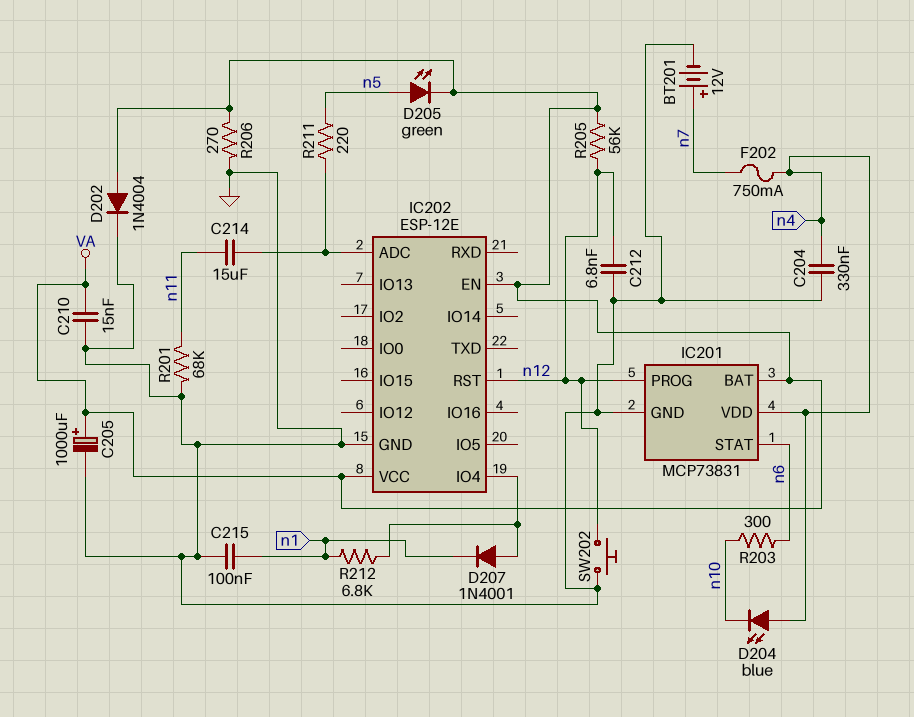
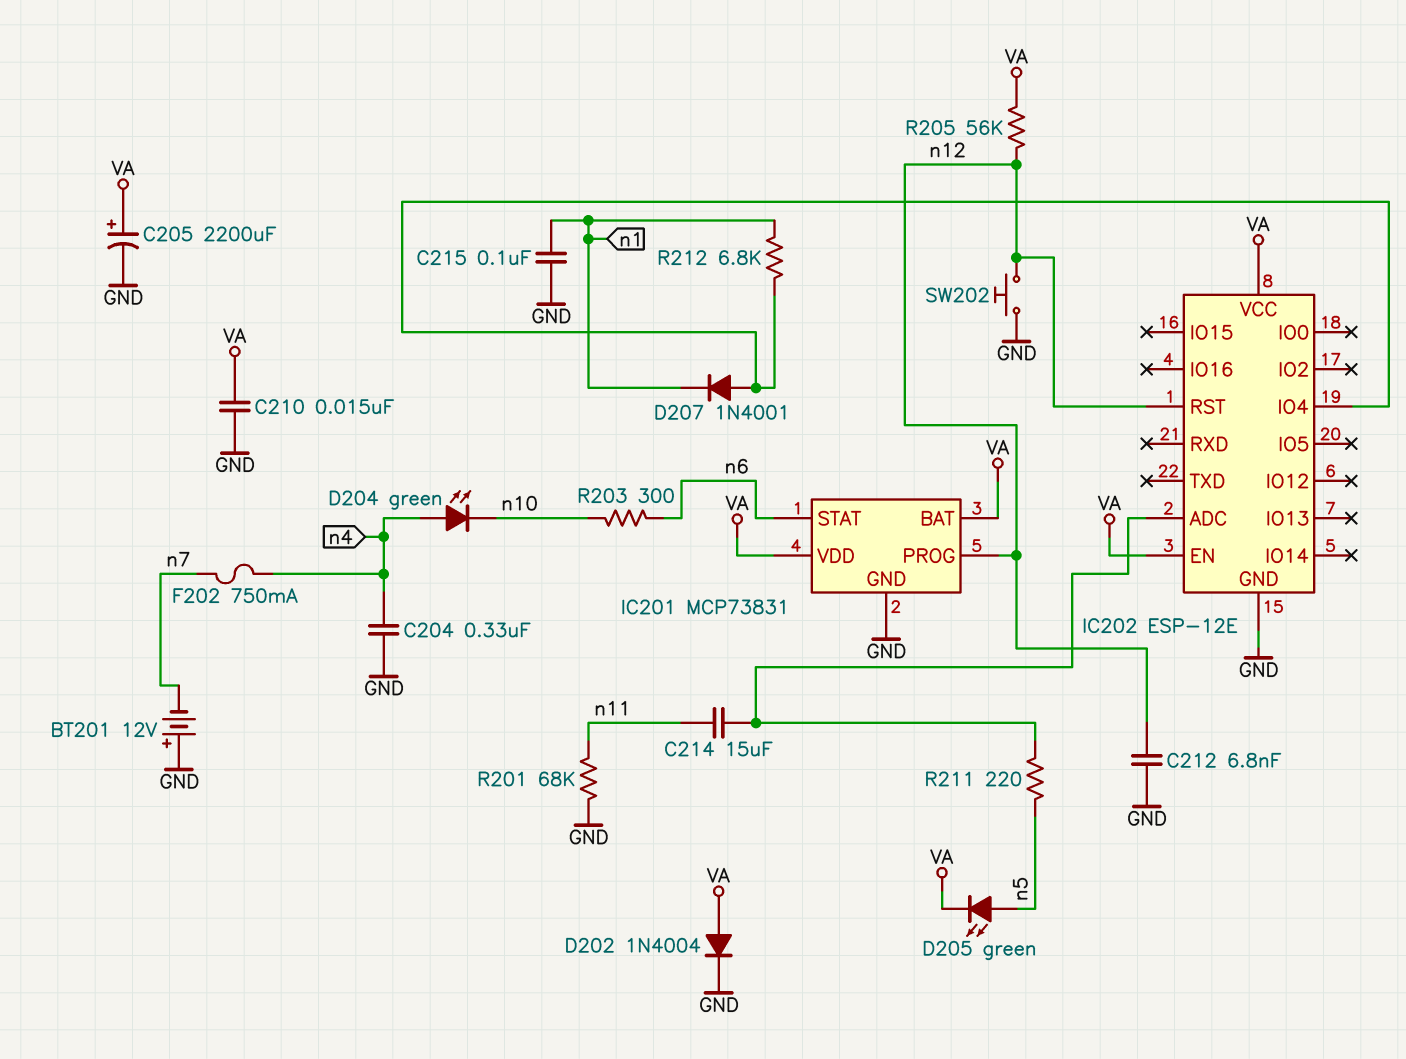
BT201: 12V (plus n7, minus GND) -> 12V (plus GND, minus n7)
C205: 1000uF (plus VA, minus GND) -> 2200uF (plus VA, minus GND)
D204: LED blue (A n4, K n10) -> LED green (A n4, K n10)
IC201 pin VDD: n4 -> VA
R206: 270 (GND, VA) -> none

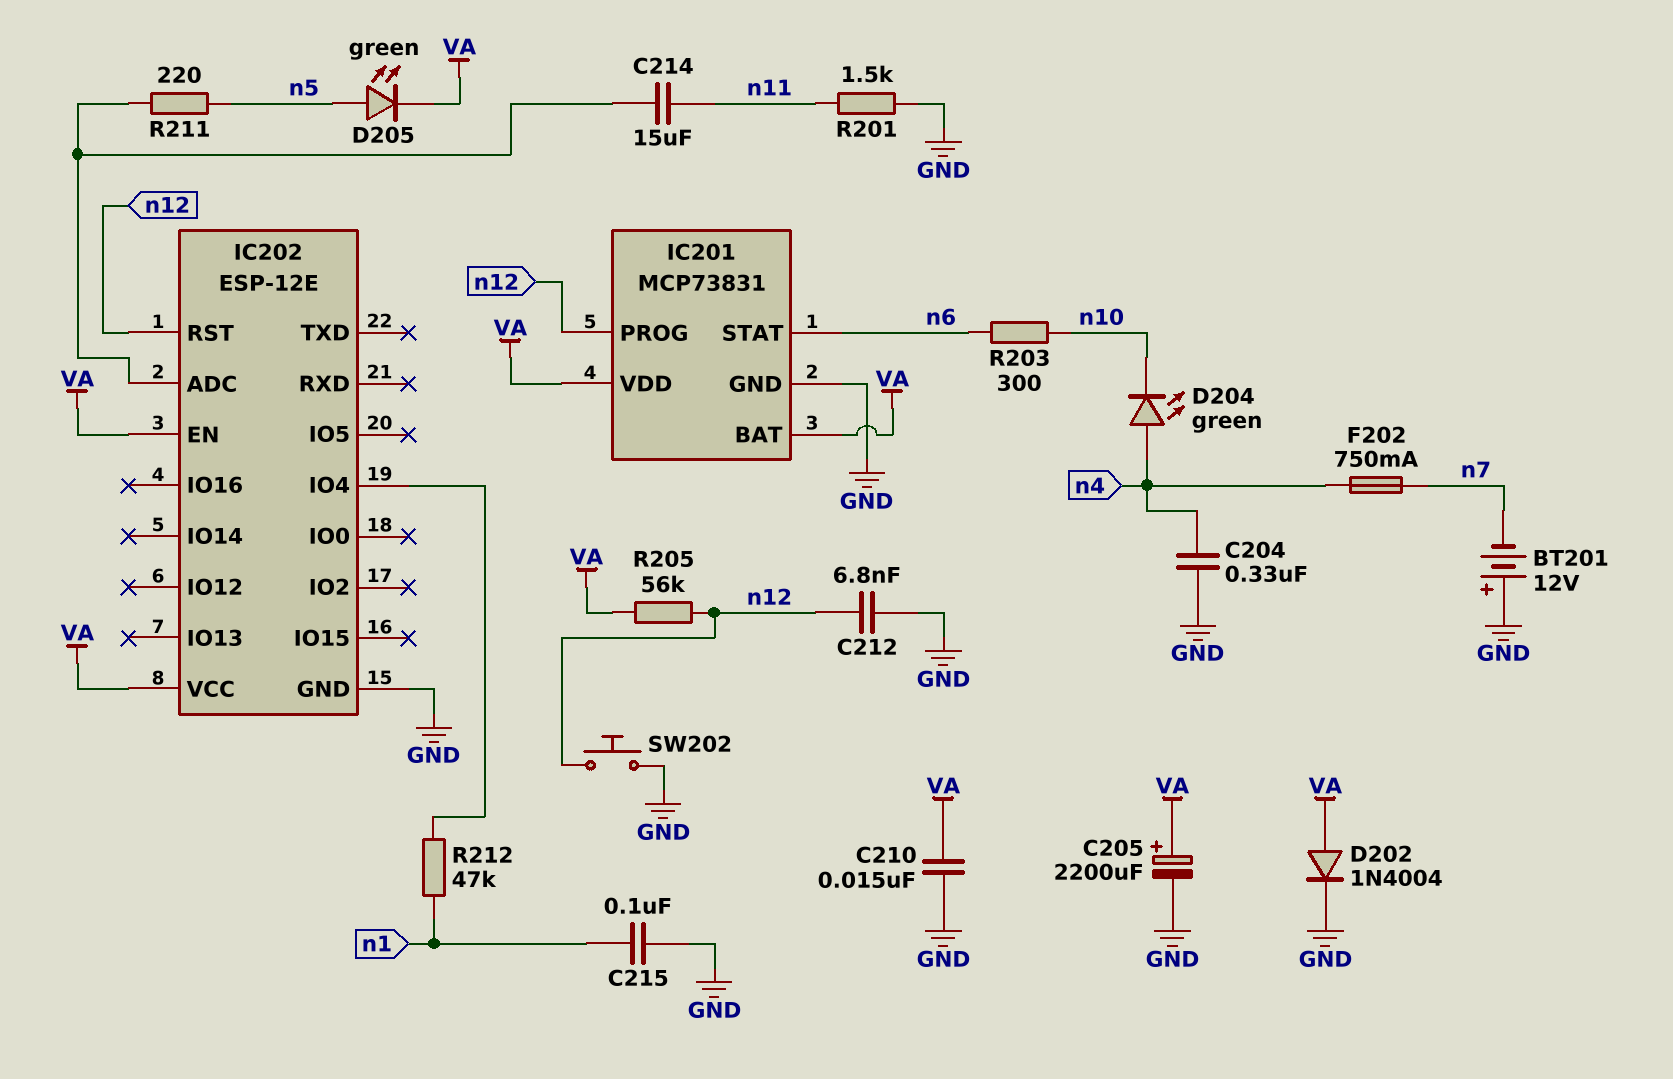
D207: diode 1N4001 (A IC202/IO4, K n1) -> none
R201: 68k (GND, n11) -> 1.5k (GND, n11)
R212: 6.8k (IC202/IO4, n1) -> 47k (IC202/IO4, n1)

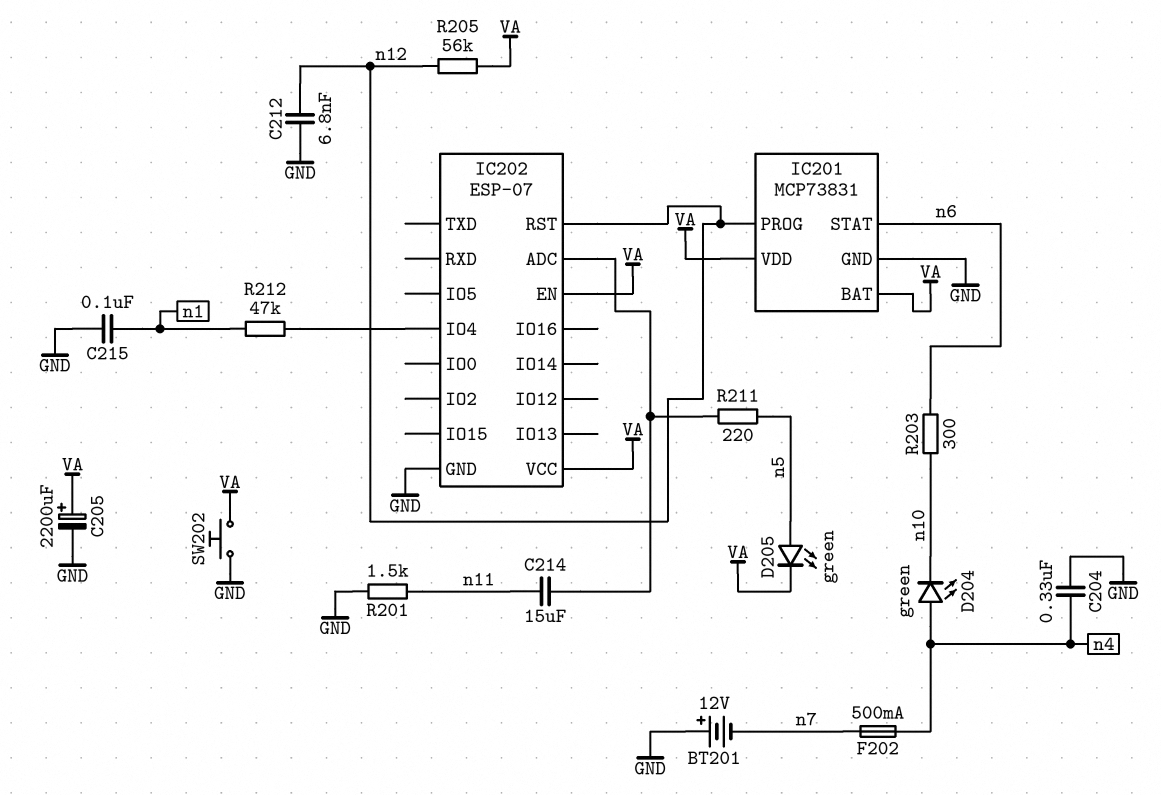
C210: 15nF (GND, VA) -> none
D202: diode 1N4004 (A VA, K GND) -> none
F202: 750mA (n4, n7) -> 500mA (n4, n7)
IC202: ESP-12E -> ESP-07
SW202: button (GND, n12) -> button (GND, VA)

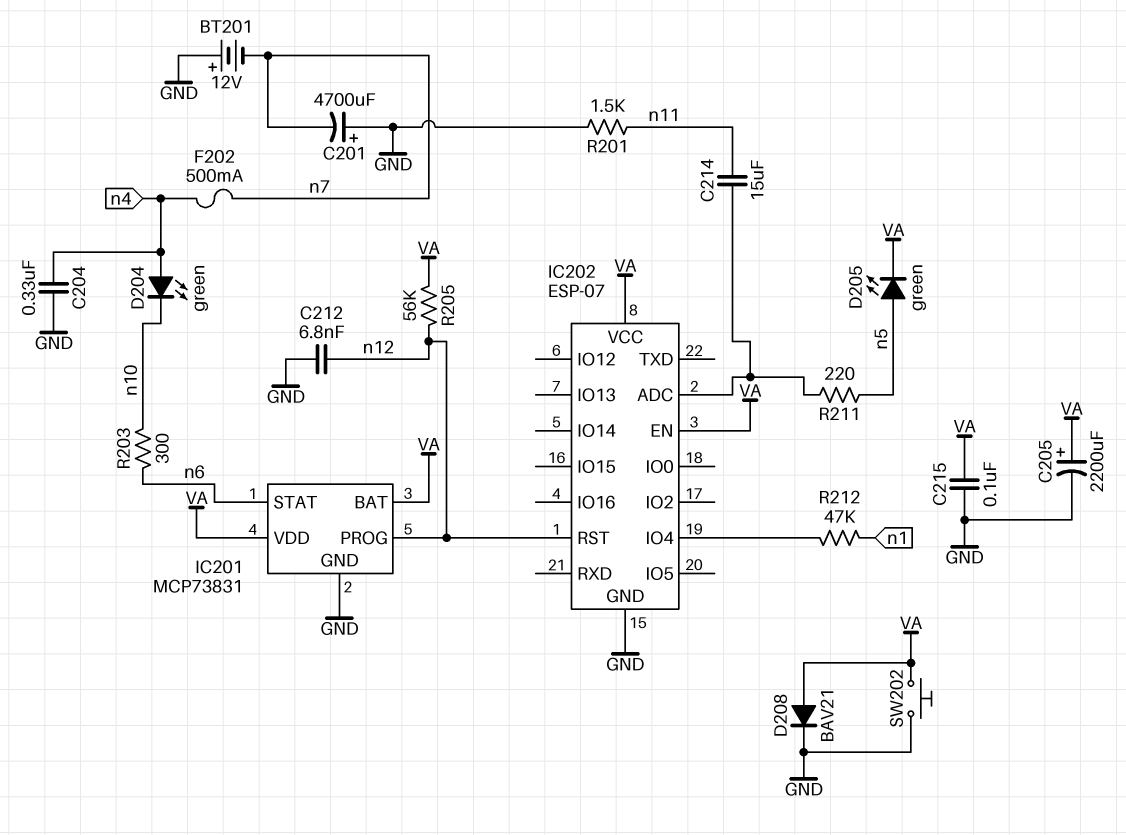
C201: none -> 4700uF (plus GND, minus n7)
C215: 100nF (GND, n1) -> 100nF (GND, VA)
D208: none -> diode BAV21 (A VA, K GND)

